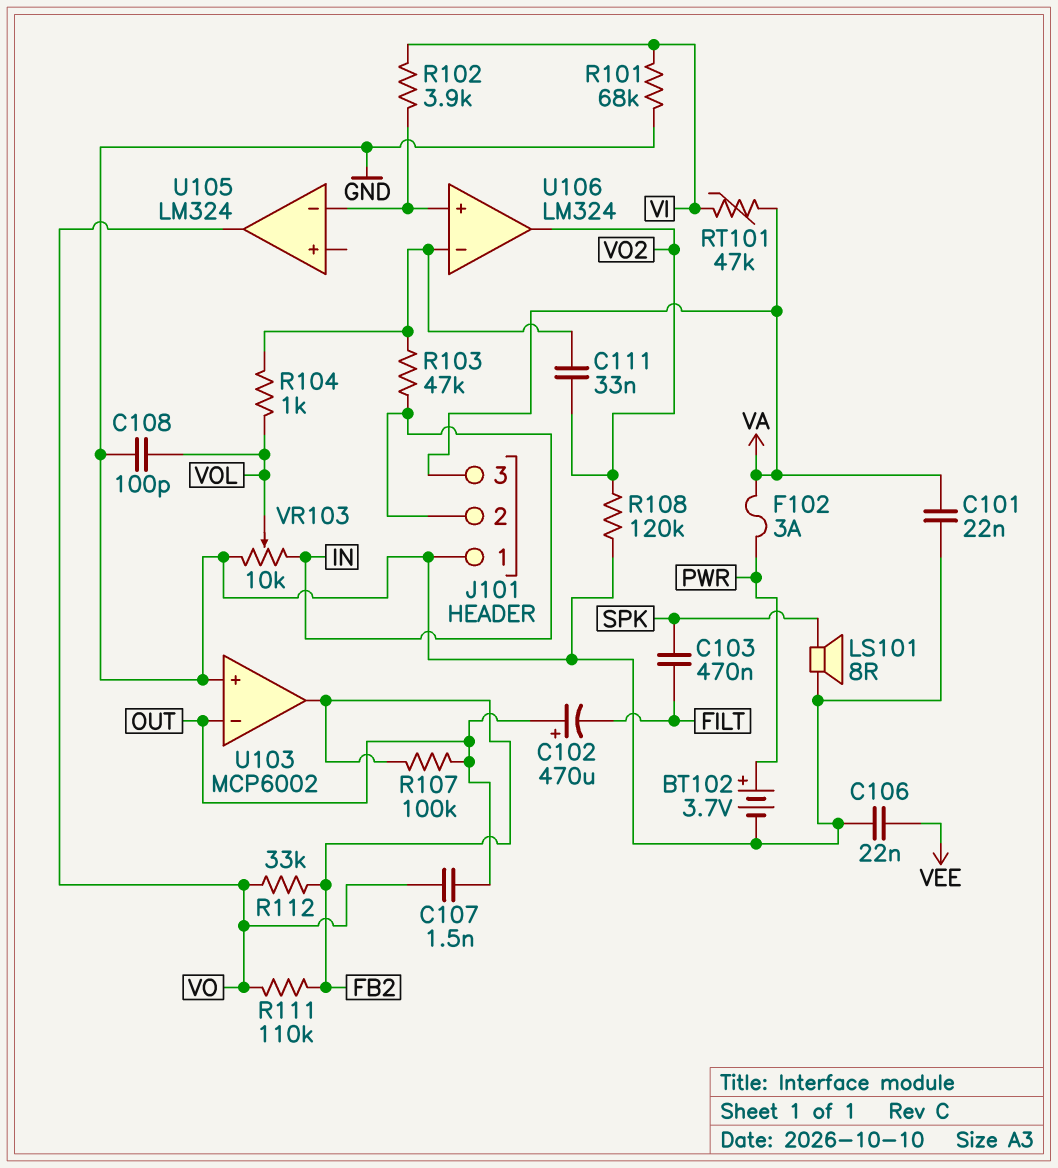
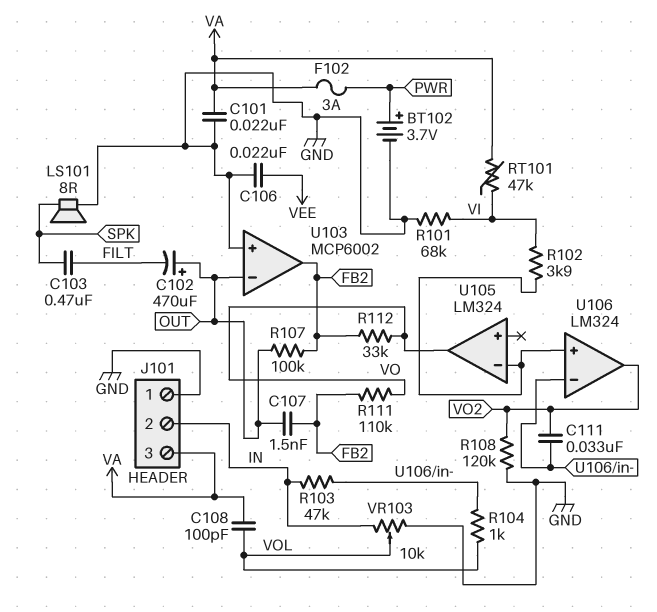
C107: 1.5nF (OUT, VO) -> 1.5nF (FB2, OUT)
C108: 100pF (GND, VOL) -> 100pF (VA, VOL)

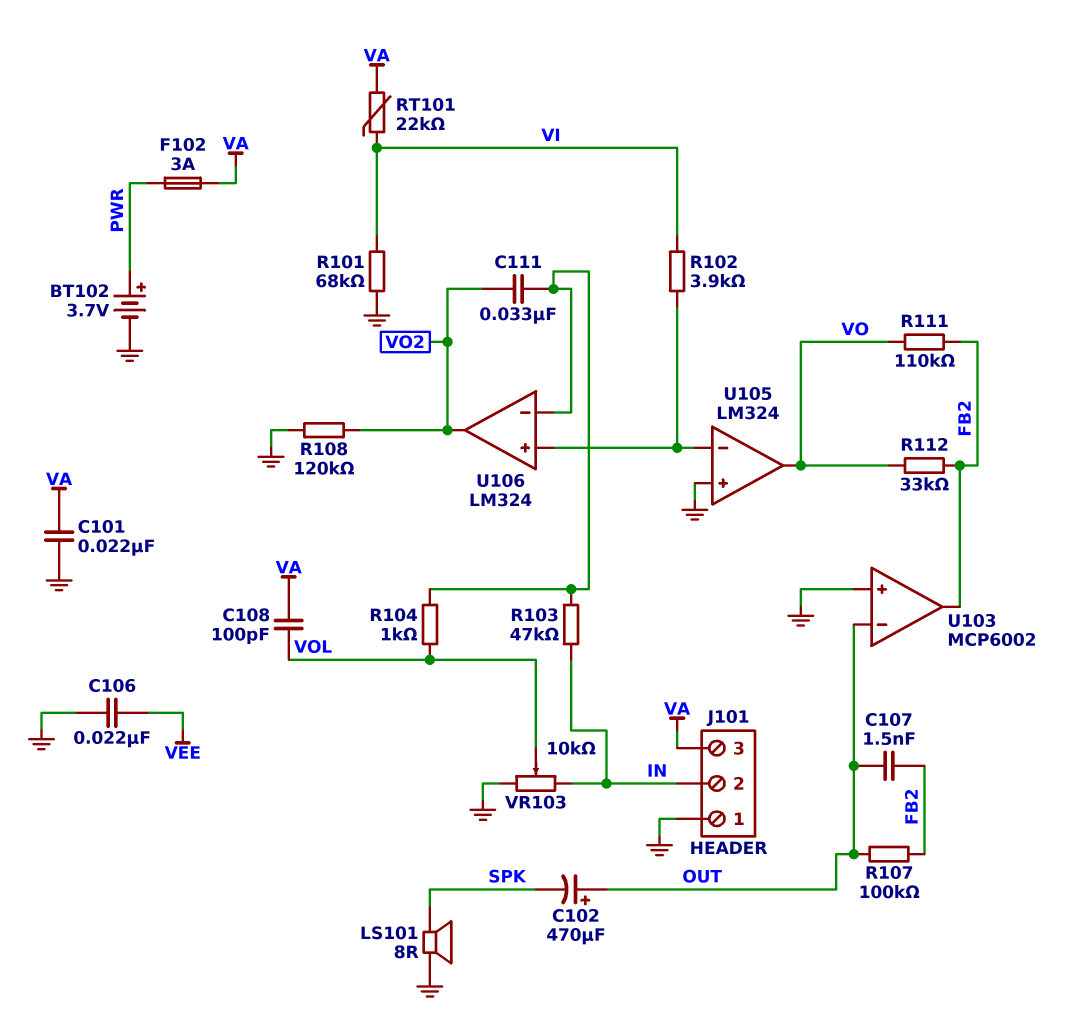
C102: 470uF (plus OUT, minus FILT) -> 470uF (plus OUT, minus SPK)
C103: 470nF (FILT, SPK) -> none
RT101: 47k (VA, VI) -> 22k (VA, VI)
U105 pin in+: none -> GND

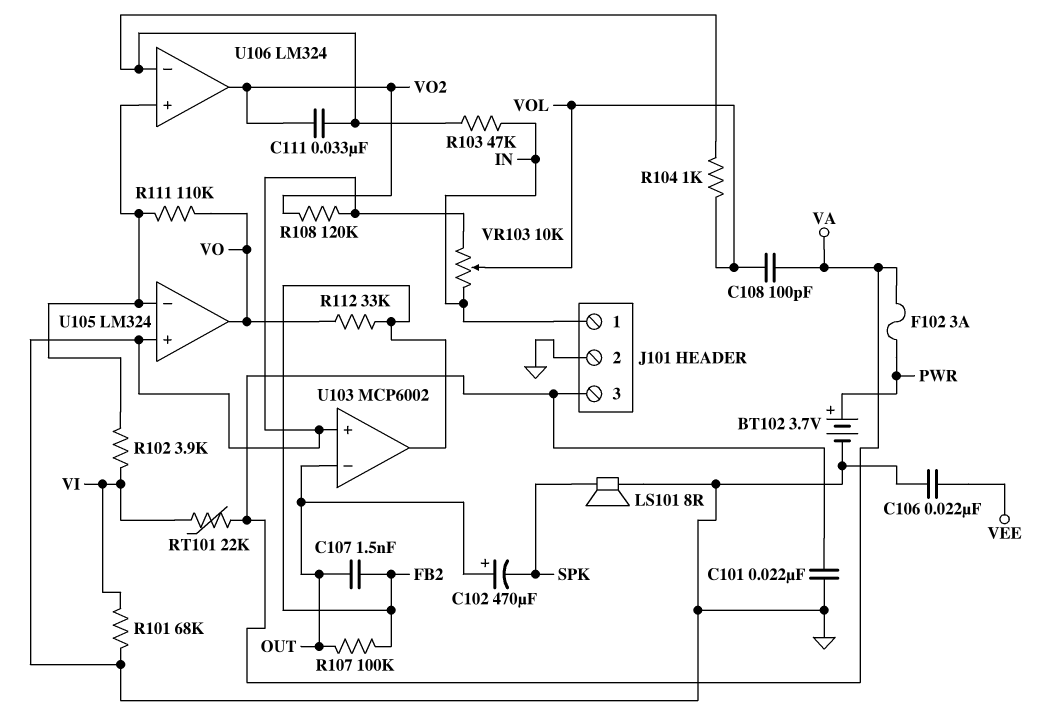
J101 pin 1: GND -> IN
J101 pin 2: IN -> GND
R111: 110k (FB2, VO) -> 110k (U105/in-, VO)

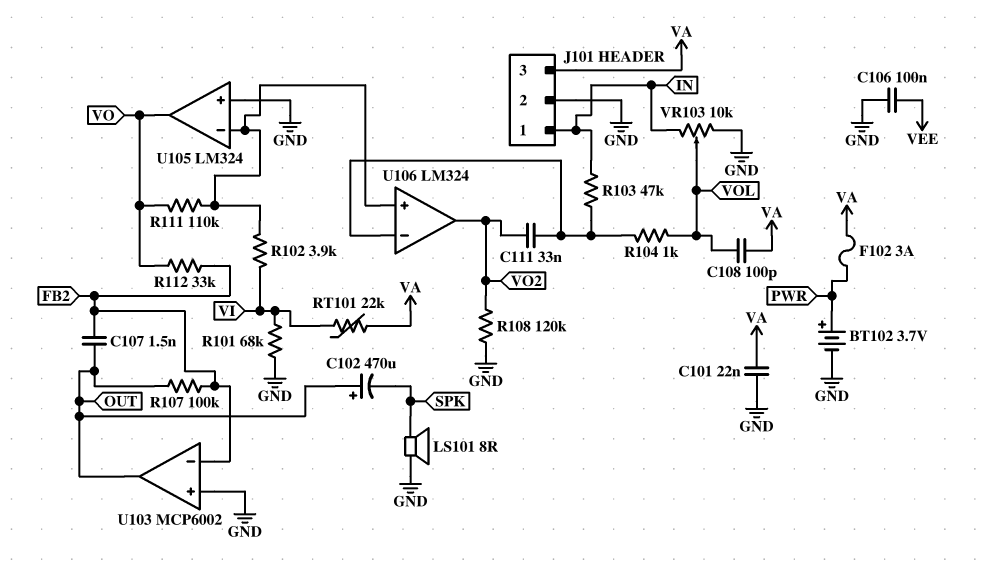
C106: 22nF (GND, VEE) -> 100nF (GND, VEE)
U103 pin in-: OUT -> FB2
U103 pin out: FB2 -> OUT

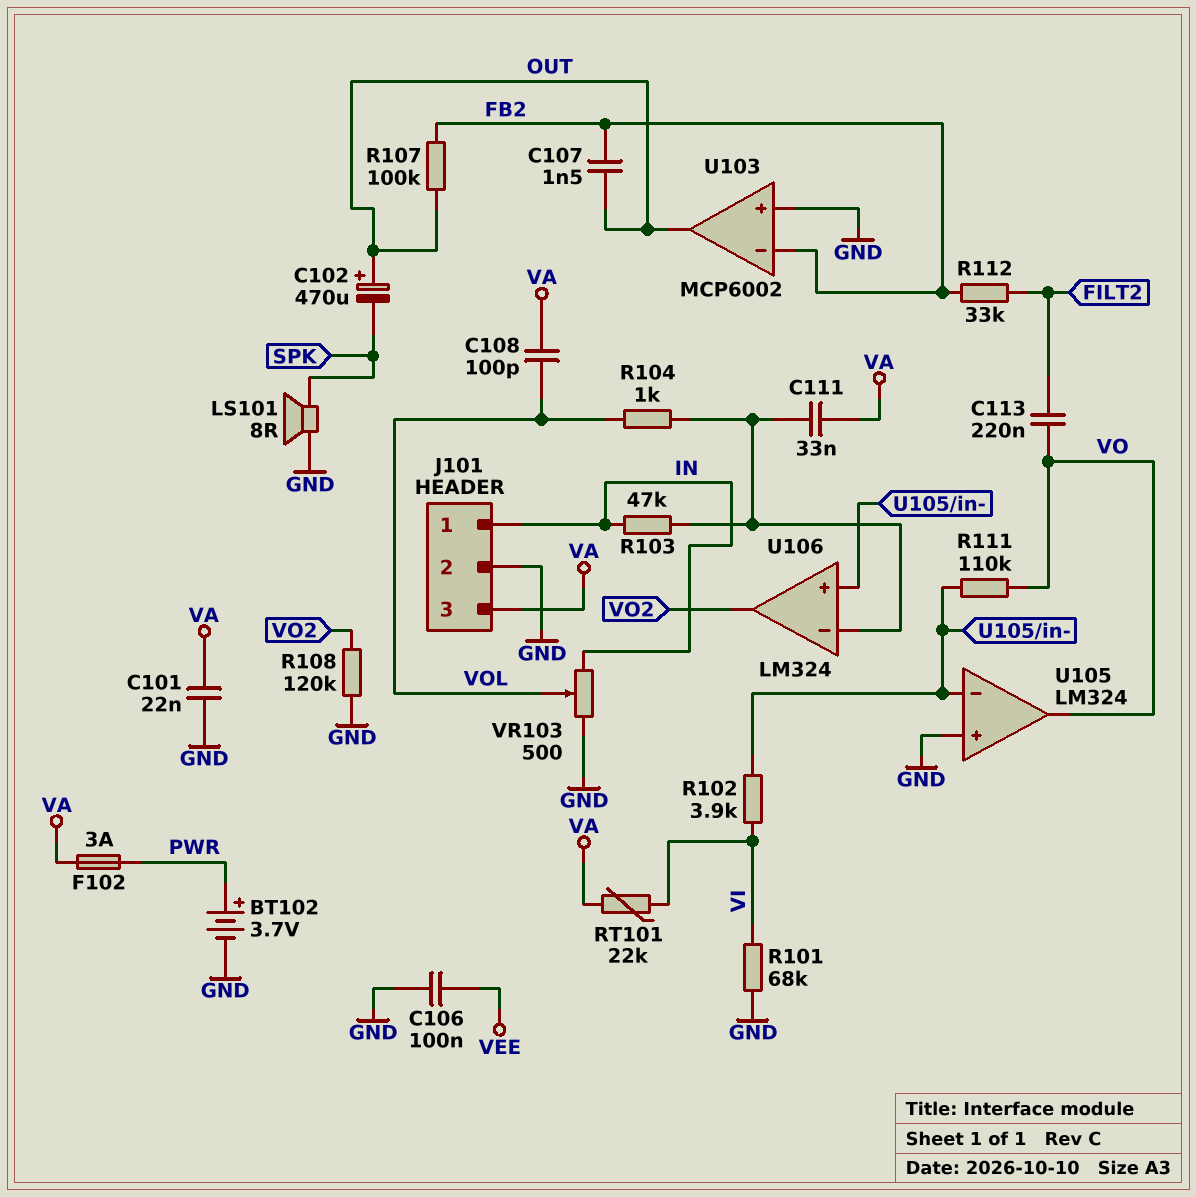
C111: 33nF (U106/in-, VO2) -> 33nF (U106/in-, VA)
C113: none -> 220nF (FILT2, VO)
R112: 33k (FB2, VO) -> 33k (FB2, FILT2)
VR103: 10k (GND, IN, wiper VOL) -> 500 (GND, IN, wiper VOL)

